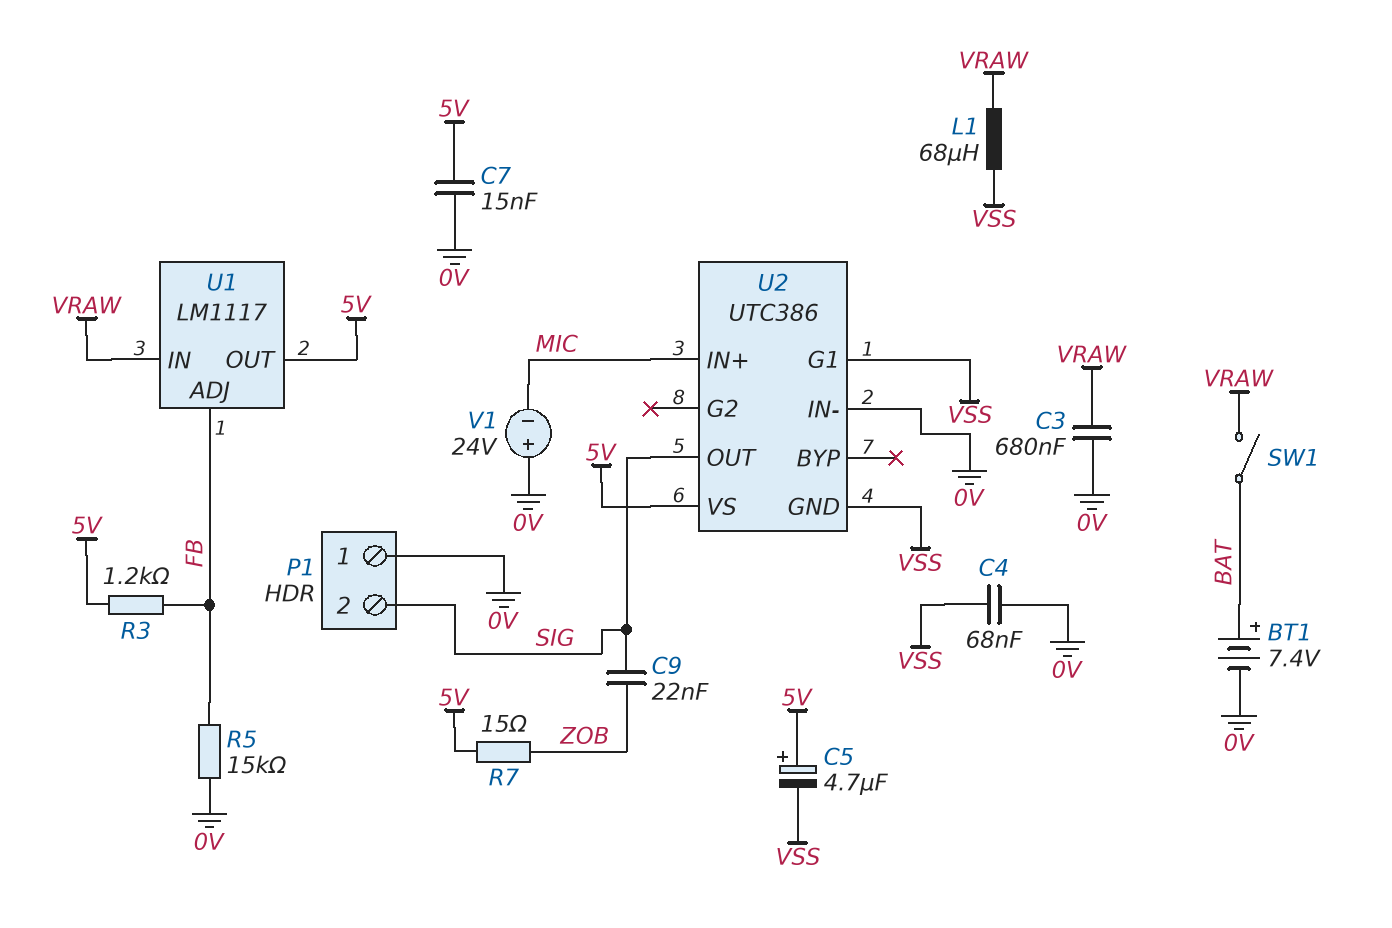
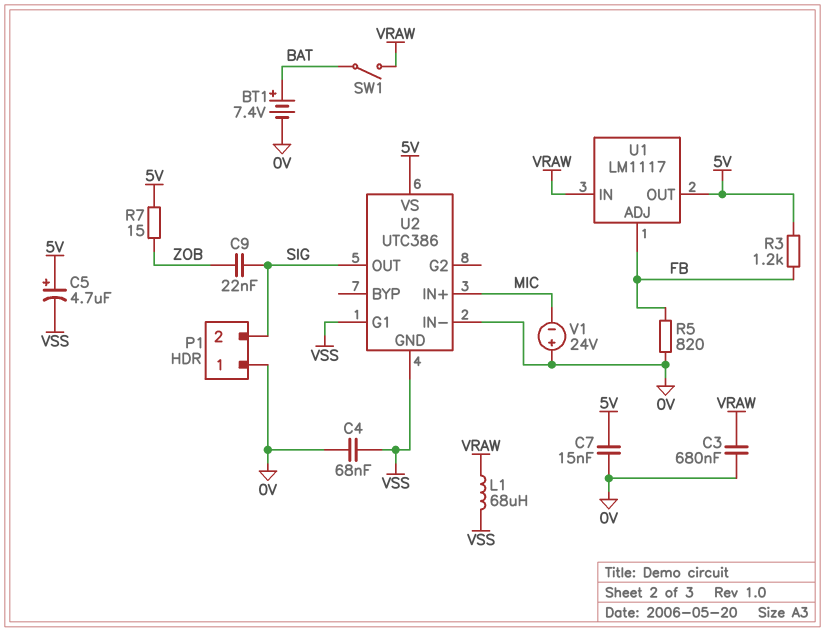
R5: 15k (0V, FB) -> 820 (0V, FB)

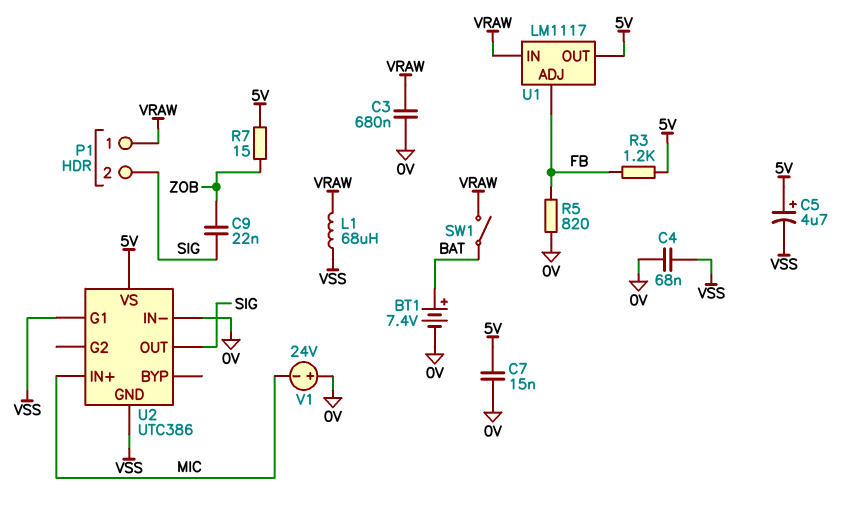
P1 pin 1: 0V -> VRAW

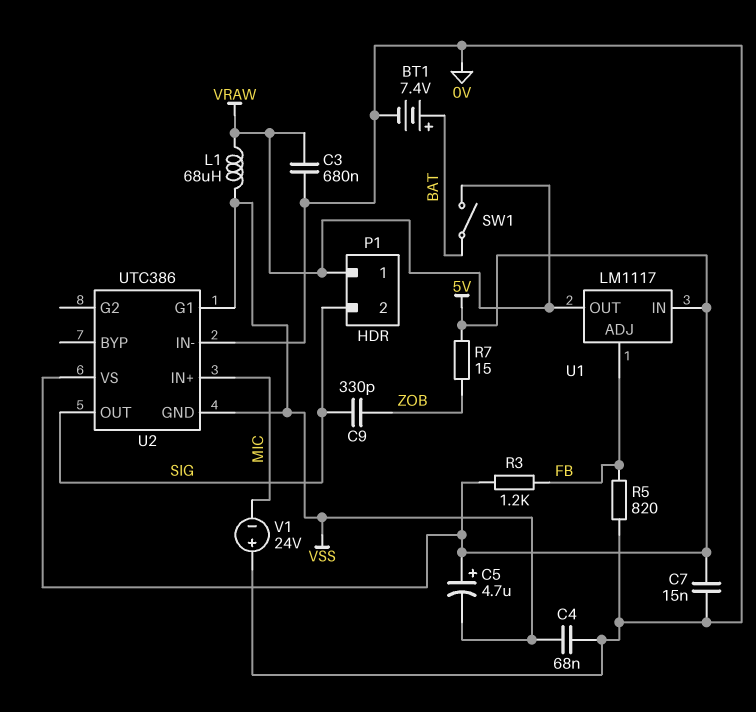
C9: 22nF (SIG, ZOB) -> 330pF (SIG, ZOB)
U1 pin IN: VRAW -> 5V
U1 pin OUT: 5V -> VRAW

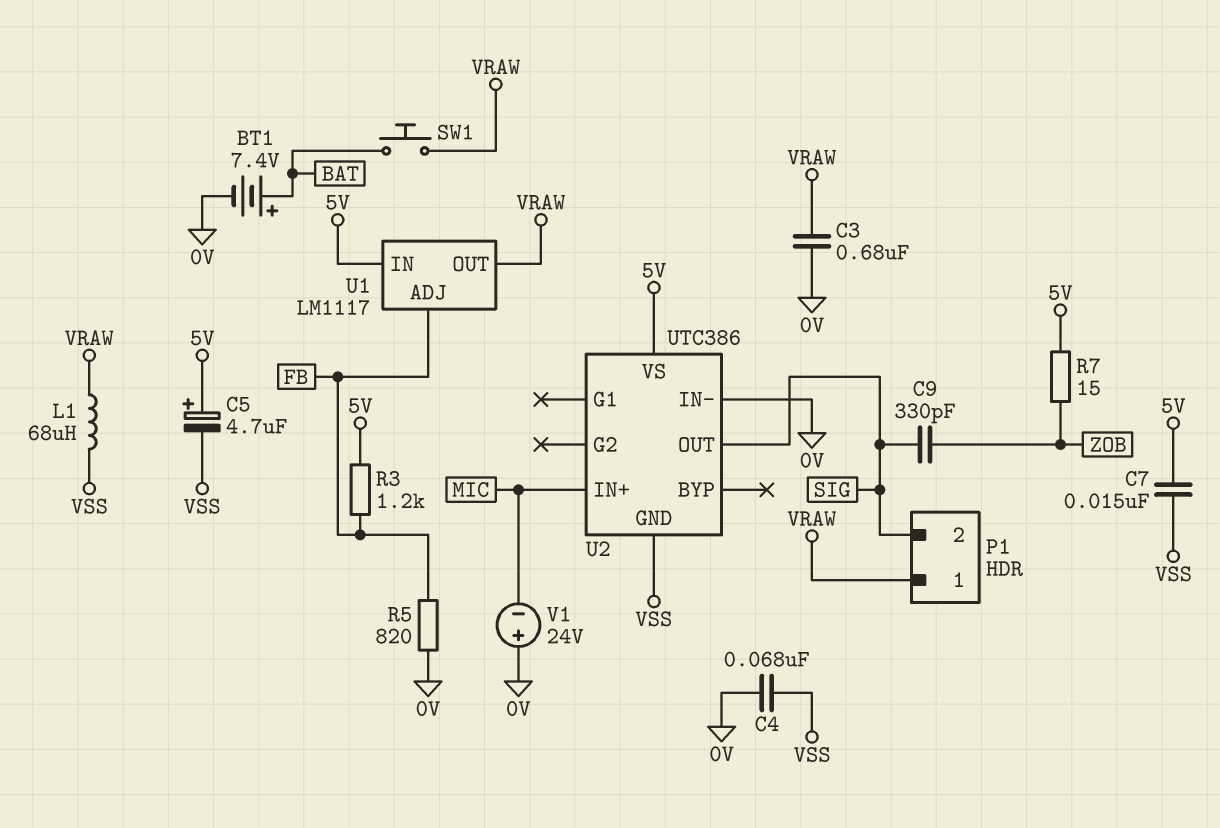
C7: 15nF (0V, 5V) -> 15nF (5V, VSS)
SW1: switch (BAT, VRAW) -> button (BAT, VRAW)
U2 pin G1: VSS -> none

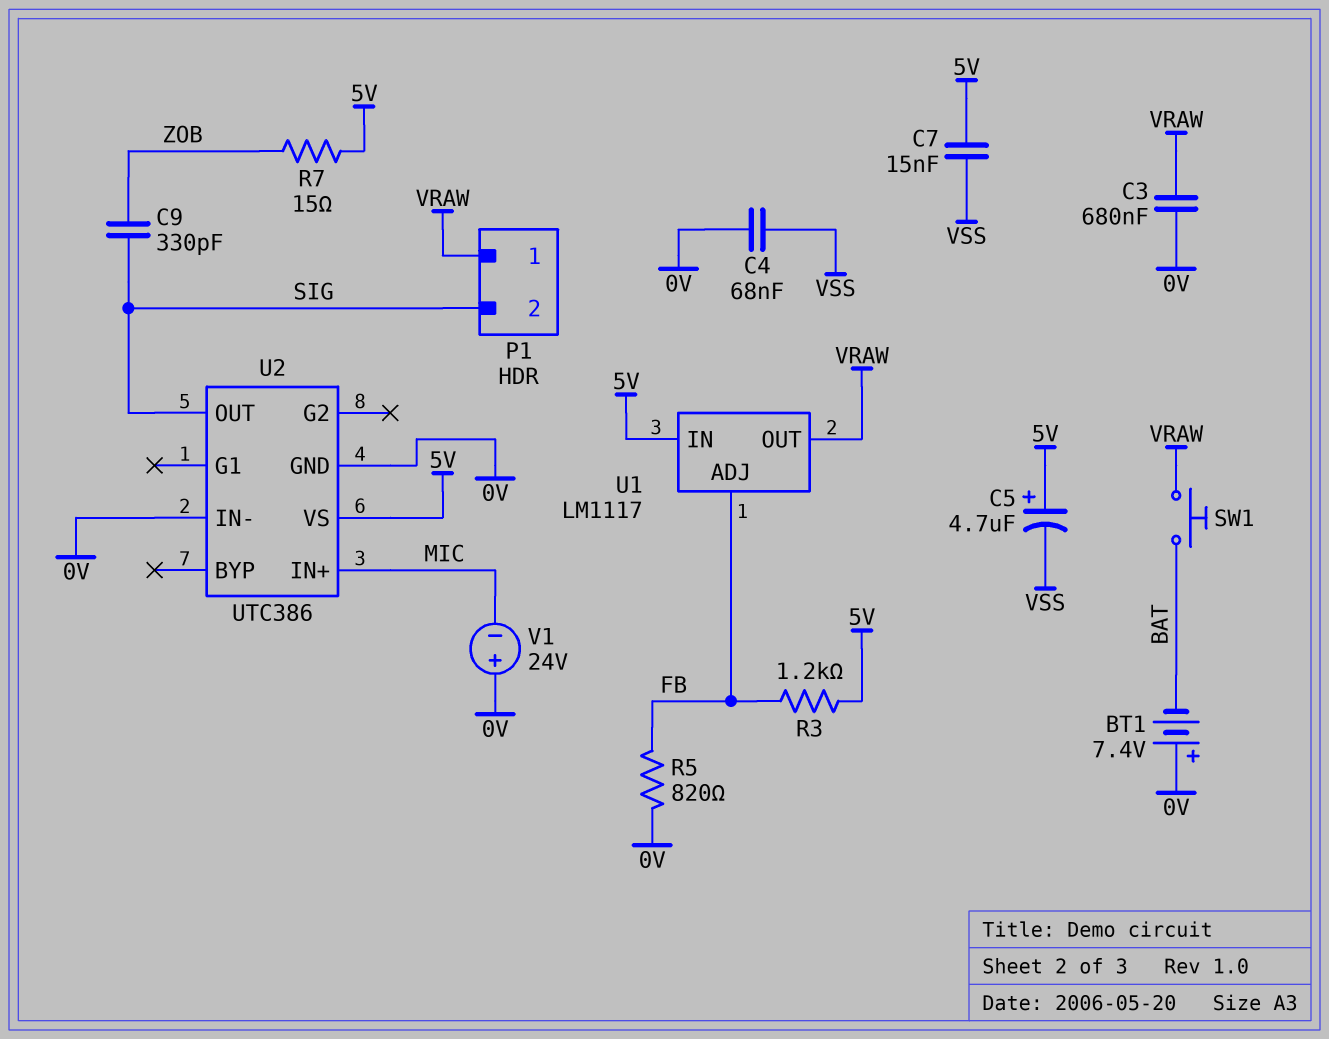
BT1: 7.4V (plus BAT, minus 0V) -> 7.4V (plus 0V, minus BAT)
L1: 68uH (VRAW, VSS) -> none
U2 pin GND: VSS -> 0V

